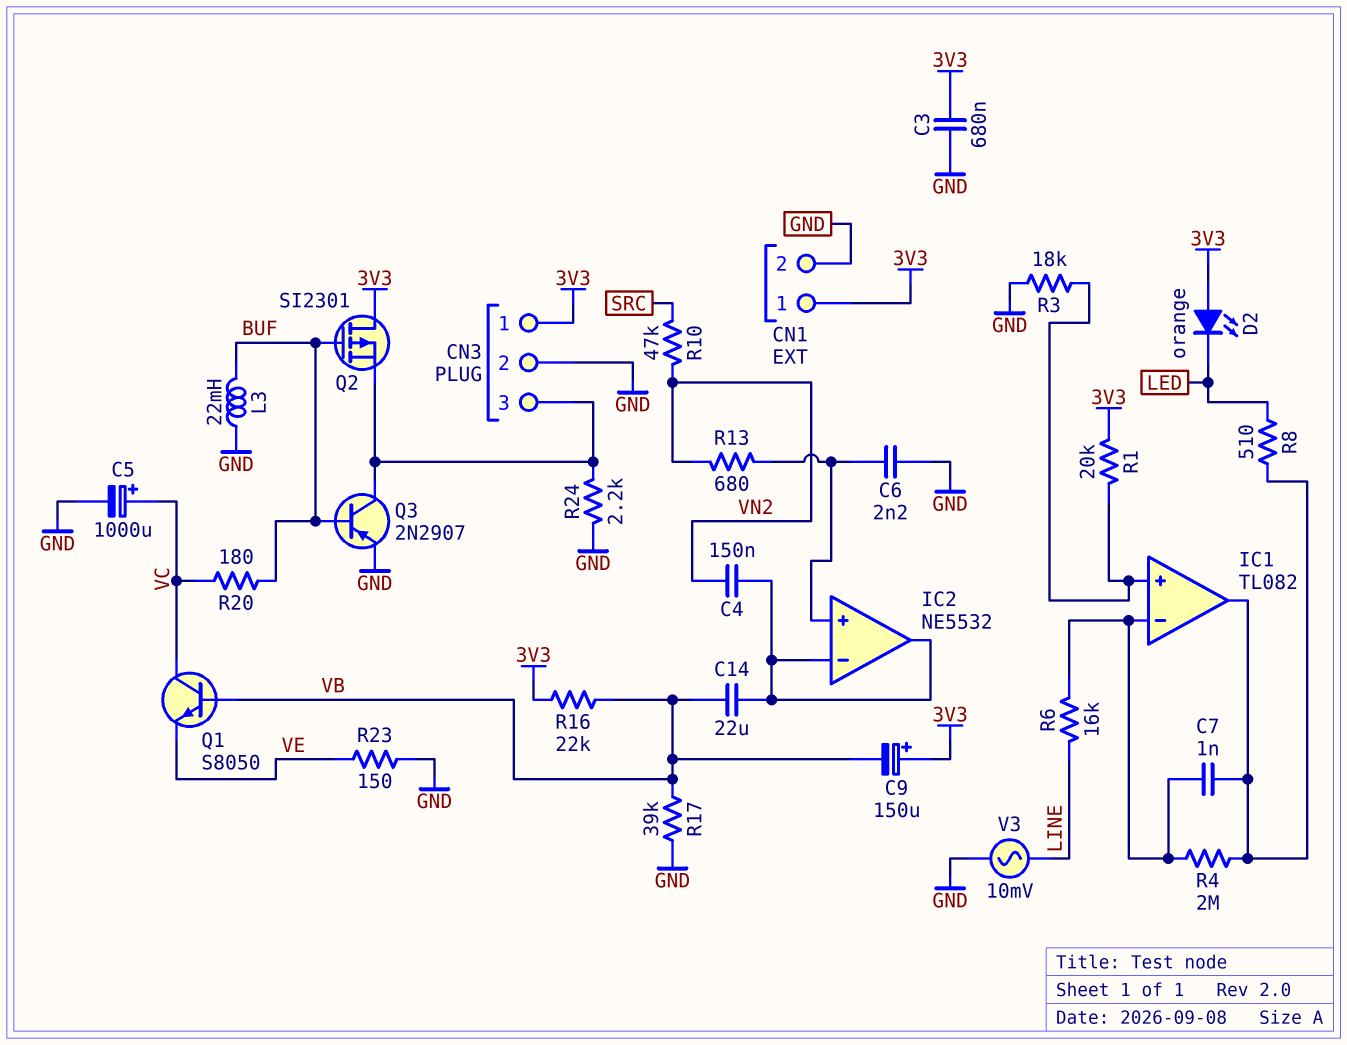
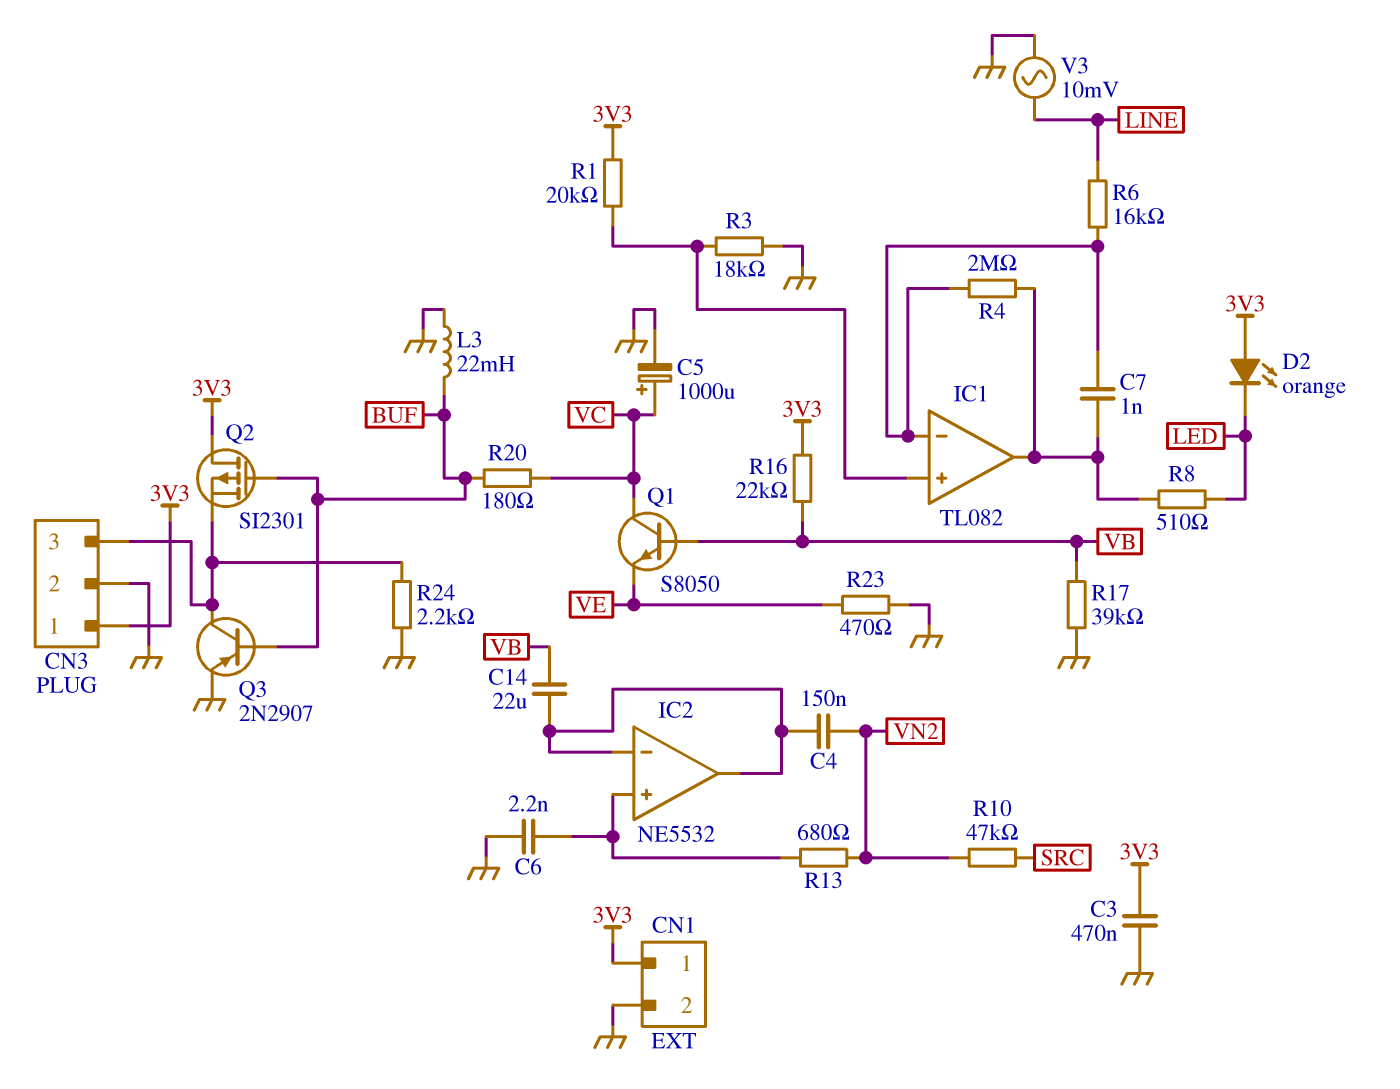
C3: 680nF (3V3, GND) -> 470nF (3V3, GND)
C9: 150uF (plus 3V3, minus VB) -> none
R23: 150 (GND, VE) -> 470 (GND, VE)

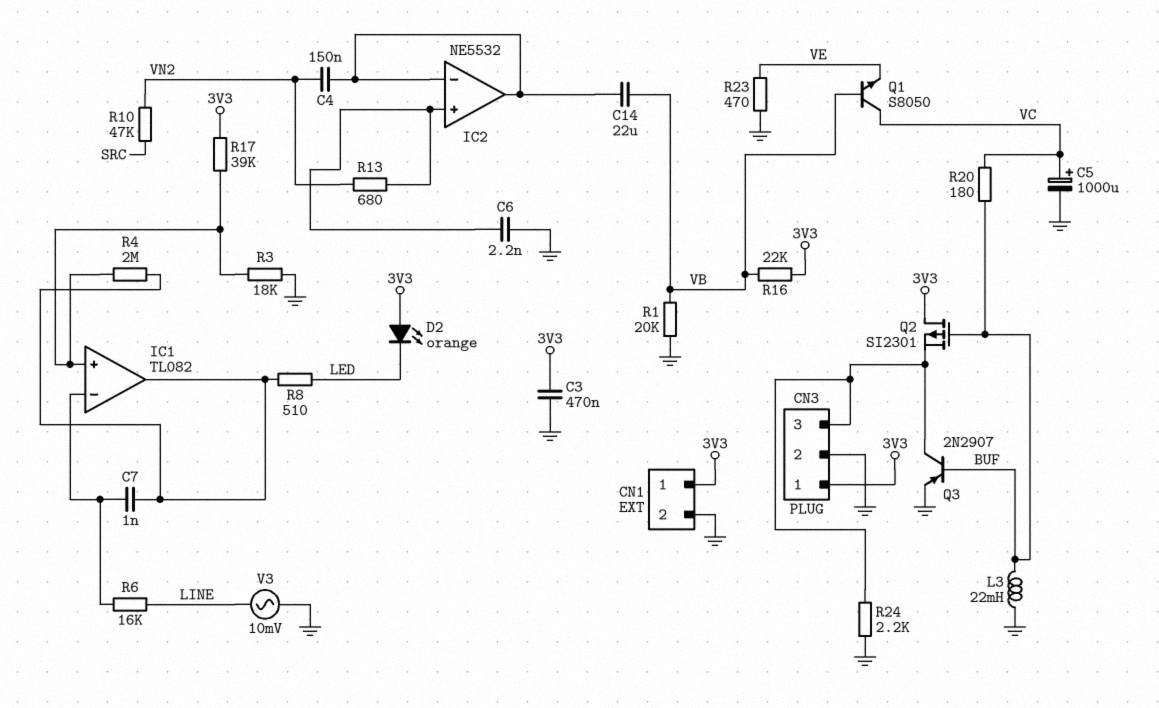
R1: 20k (3V3, IC1/in+) -> 20k (GND, VB)
R4: 2M (IC1/in-, IC1/out) -> 2M (IC1/in+, IC1/out)
R17: 39k (GND, VB) -> 39k (3V3, IC1/in+)

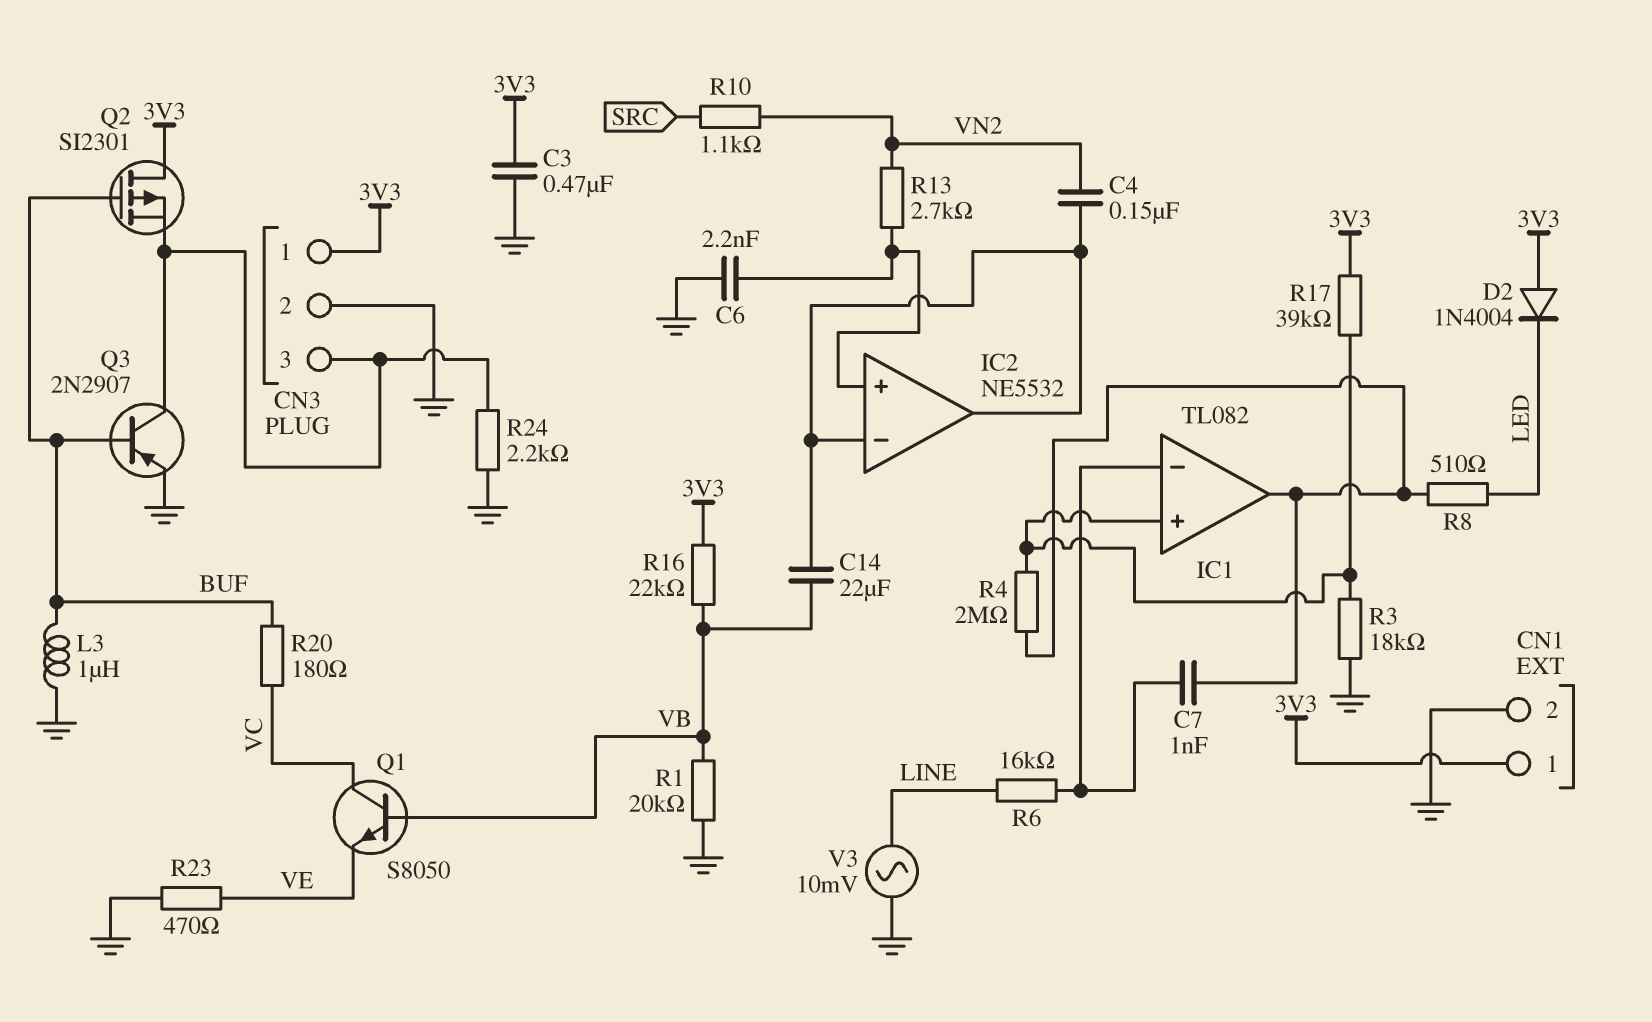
C5: 1000uF (plus VC, minus GND) -> none
D2: LED orange (A 3V3, K LED) -> diode 1N4004 (A 3V3, K LED)
L3: 22mH (BUF, GND) -> 1uH (BUF, GND)
R10: 47k (SRC, VN2) -> 1.1k (SRC, VN2)
R13: 680 (IC2/in+, VN2) -> 2.7k (IC2/in+, VN2)

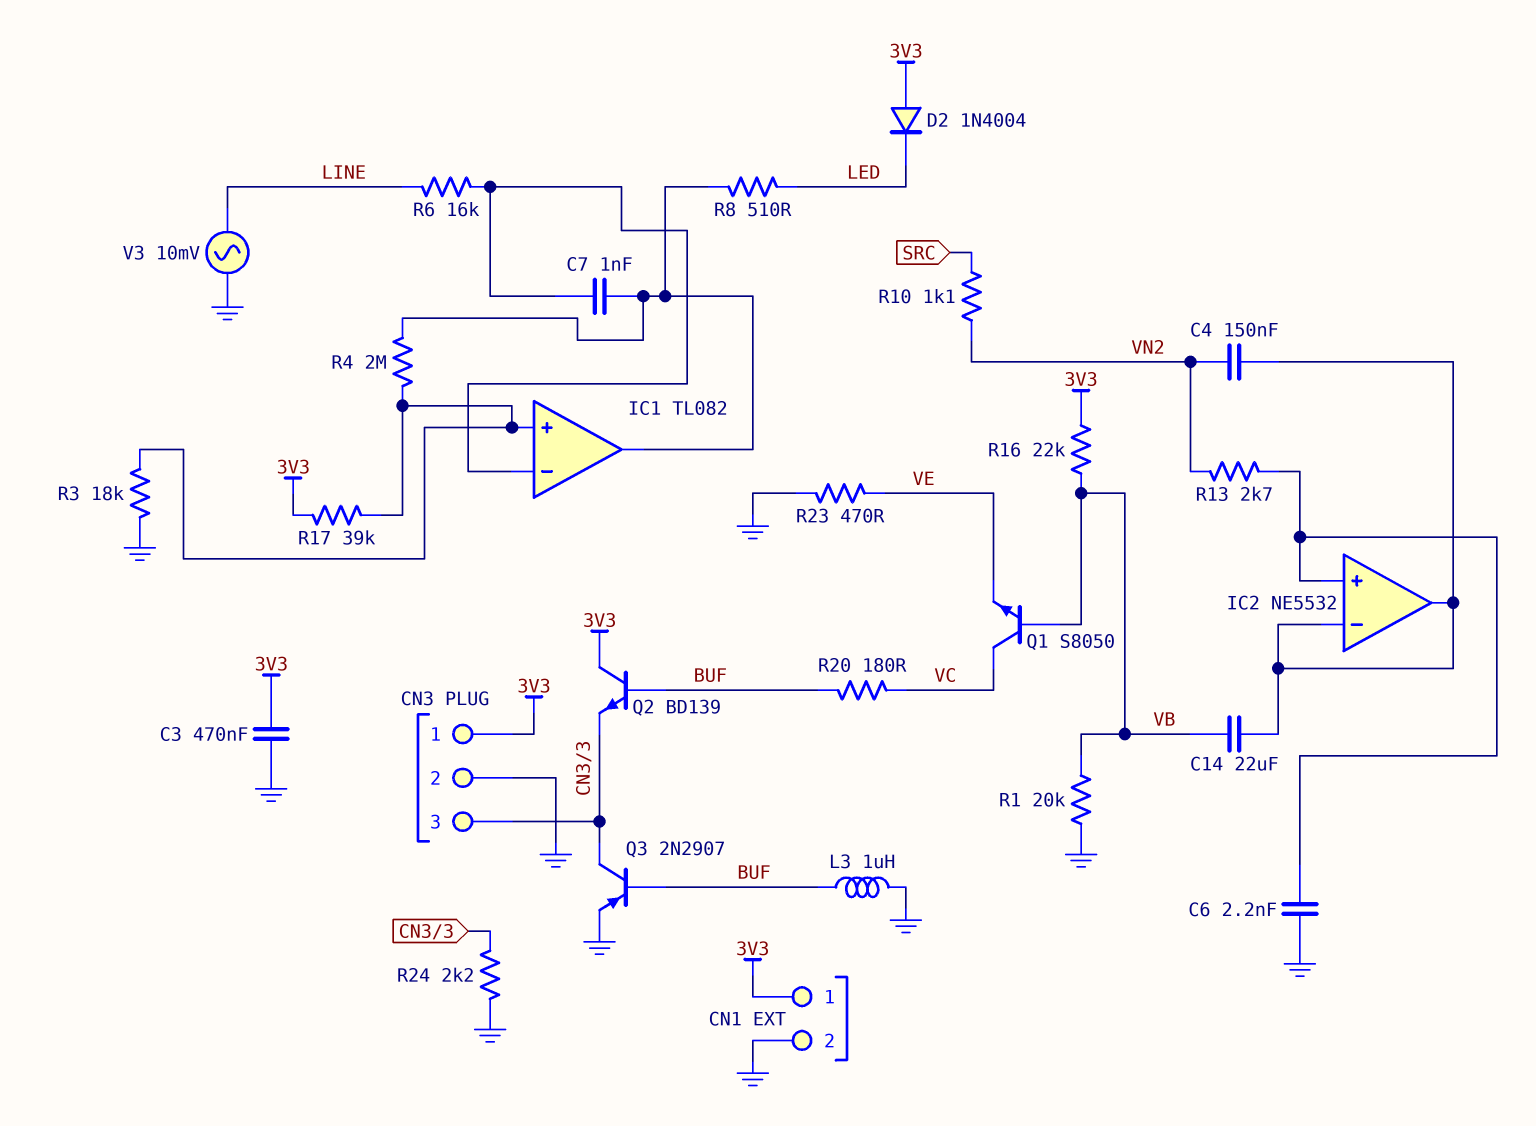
Q2: PMOS SI2301 (G BUF, D 3V3, S CN3/3) -> NPN BD139 (B BUF, C 3V3, E CN3/3)

